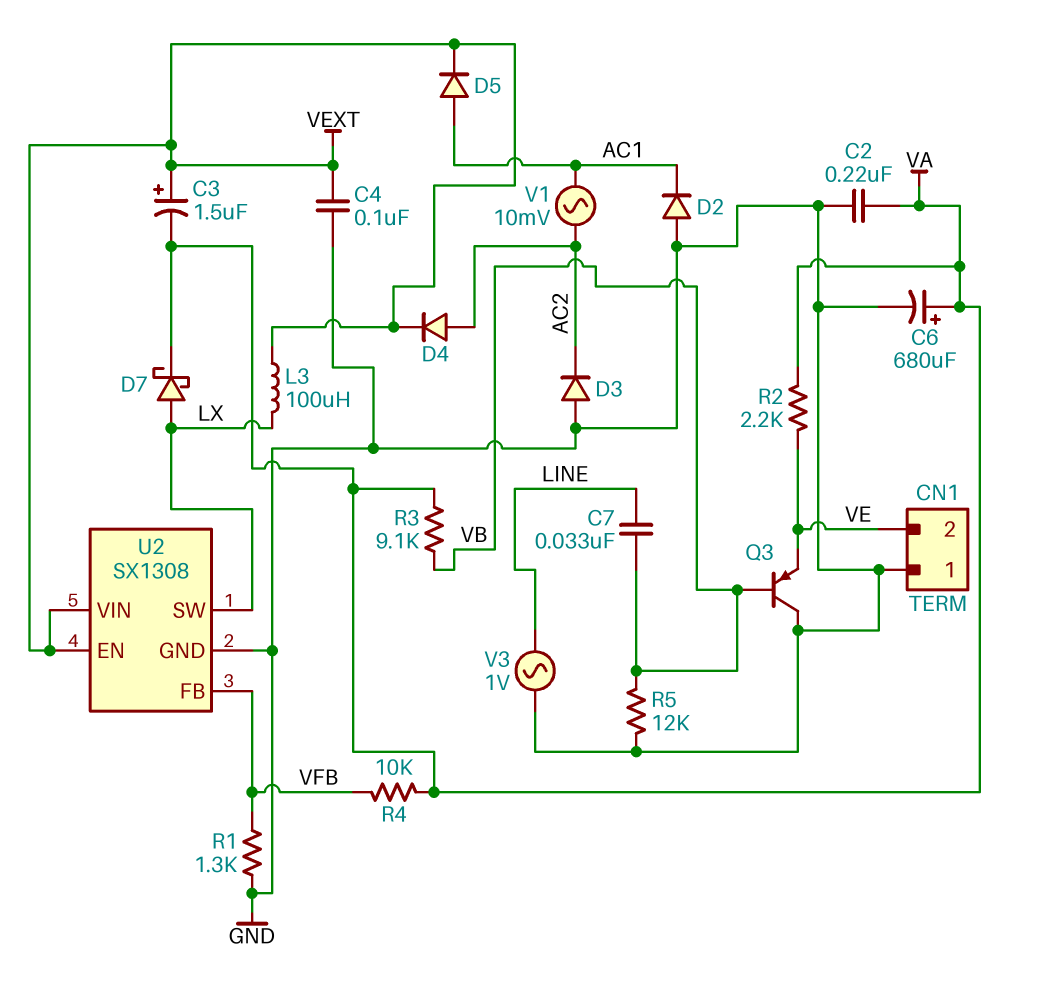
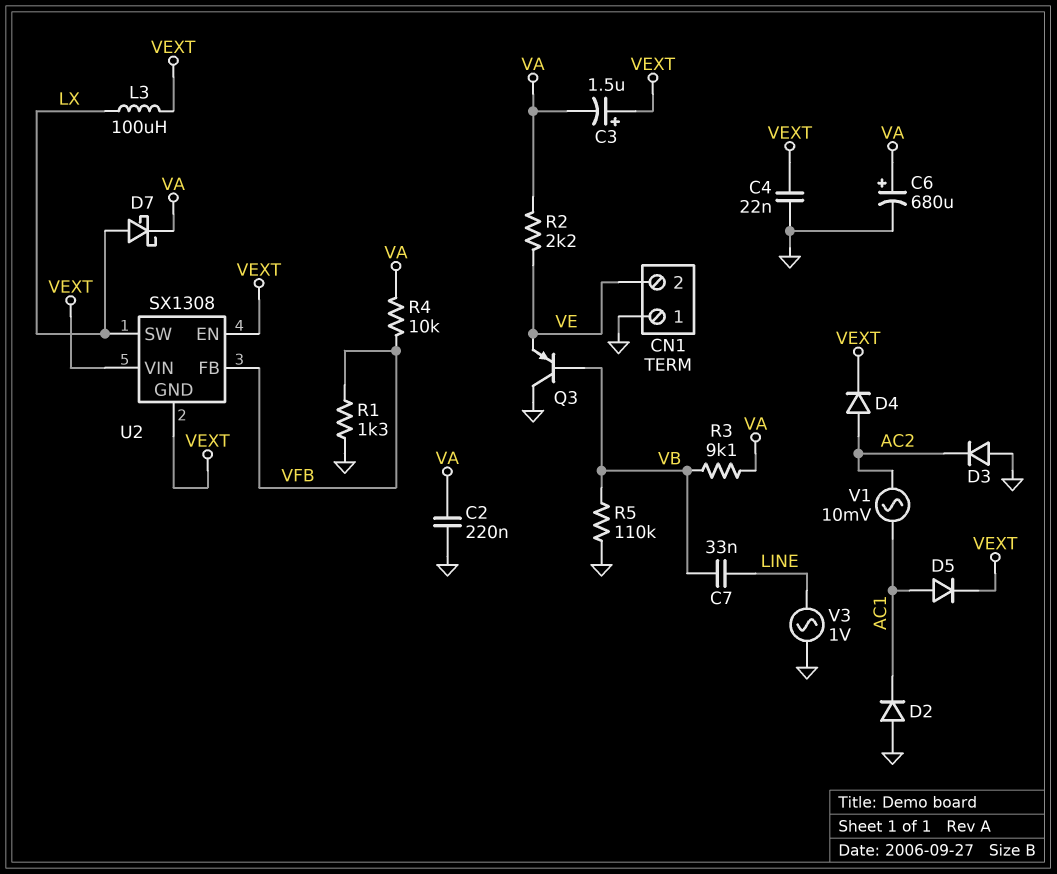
C4: 100nF (GND, VEXT) -> 22nF (GND, VEXT)
R5: 12k (GND, VB) -> 110k (GND, VB)
U2 pin GND: GND -> VEXT

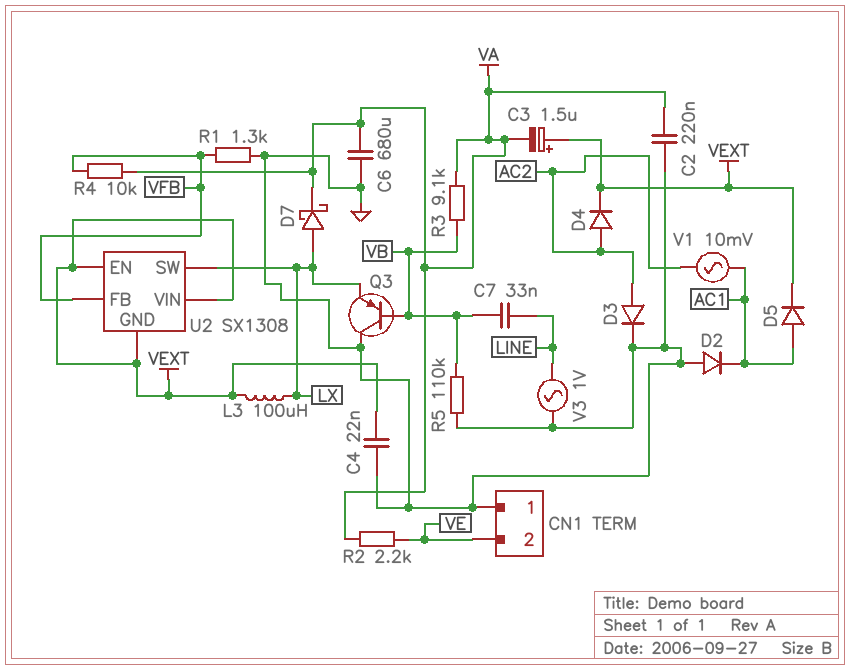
C6: 680uF (plus VA, minus GND) -> 680uF (GND, VA)
D3: diode (A GND, K AC2) -> diode (A AC2, K GND)
Q3: PNP (B VB, C GND, E VE) -> PNP (B VB, C GND, E LX)

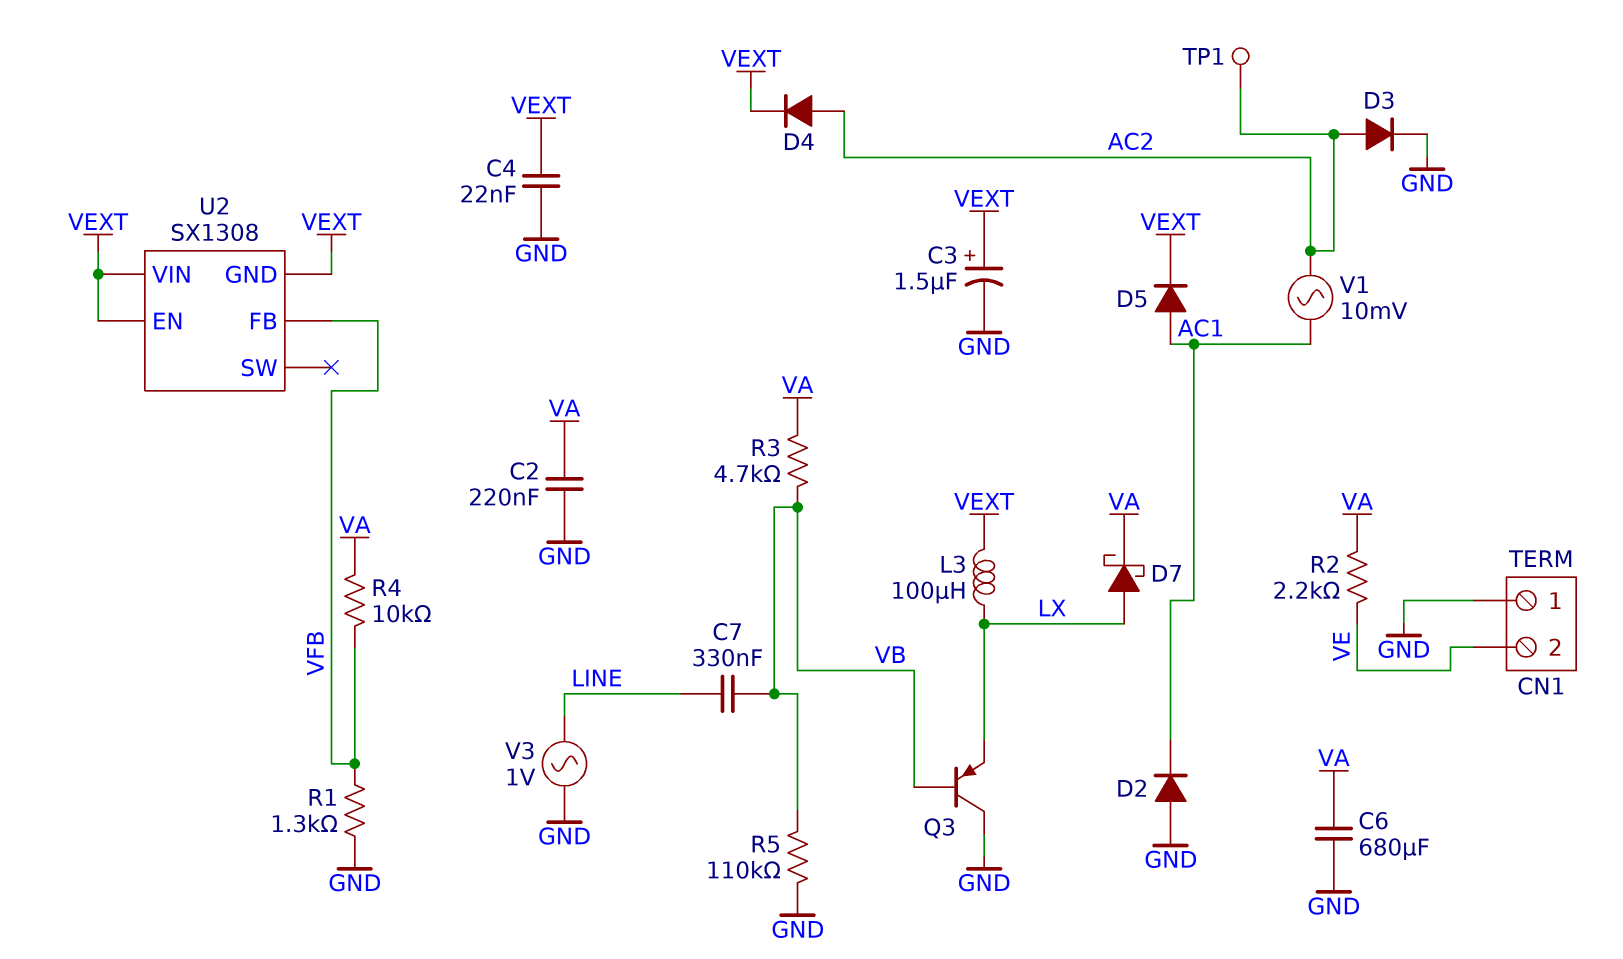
C3: 1.5uF (plus VEXT, minus VA) -> 1.5uF (plus VEXT, minus GND)
C7: 33nF (LINE, VB) -> 330nF (LINE, VB)
R3: 9.1k (VA, VB) -> 4.7k (VA, VB)
TP1: none -> test point (AC2)
U2 pin SW: LX -> none

